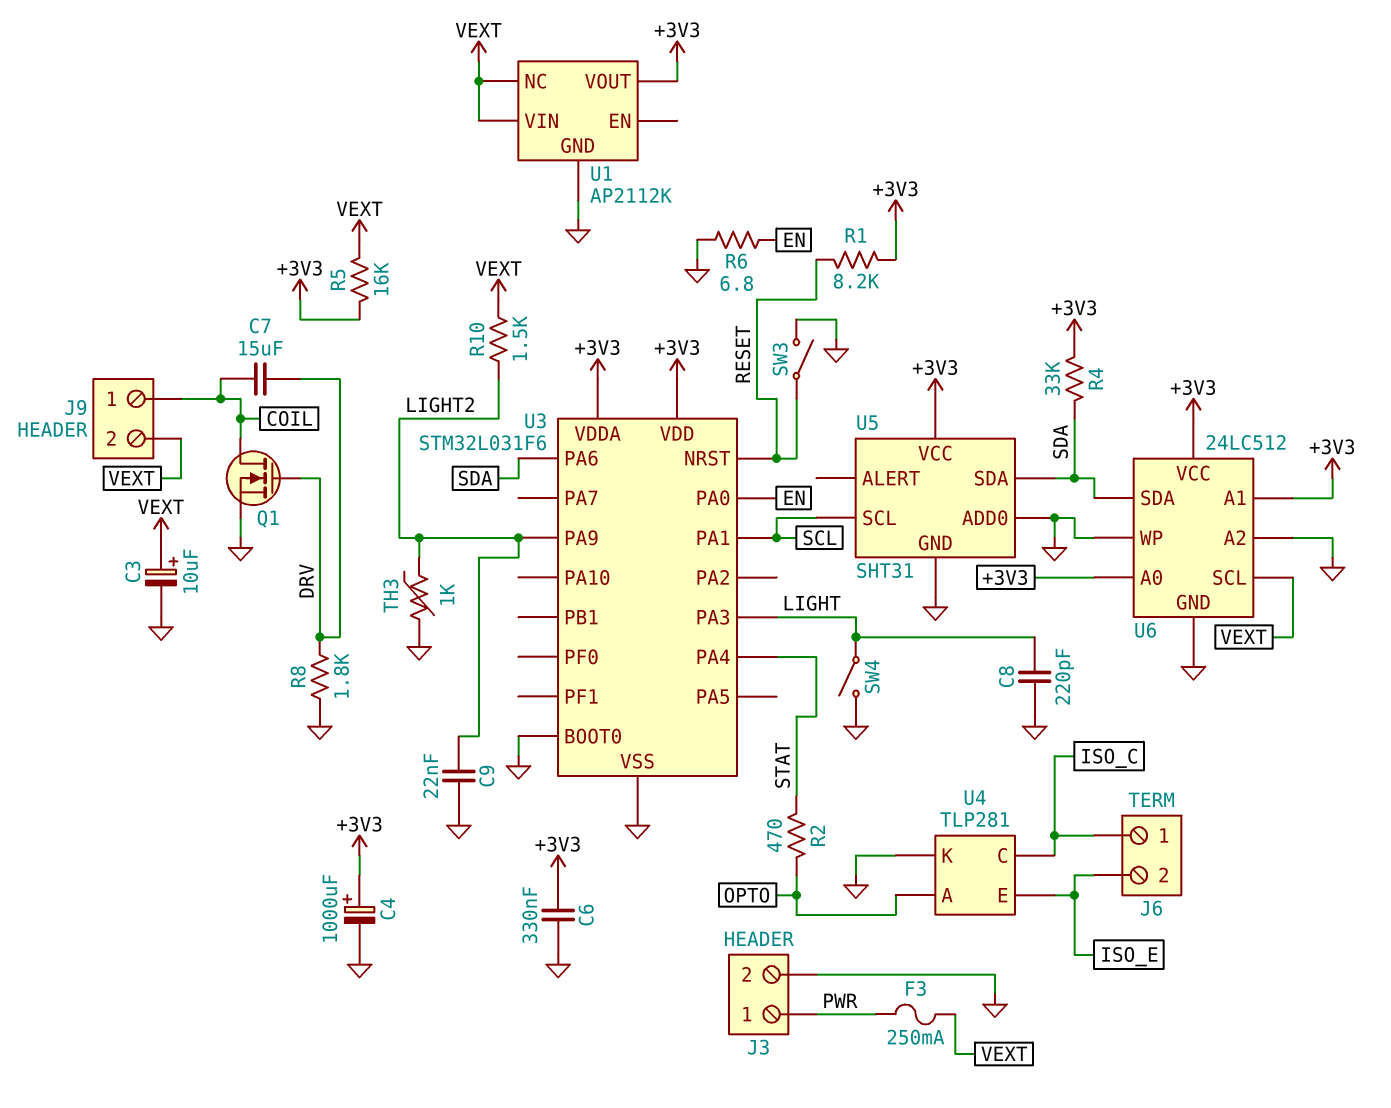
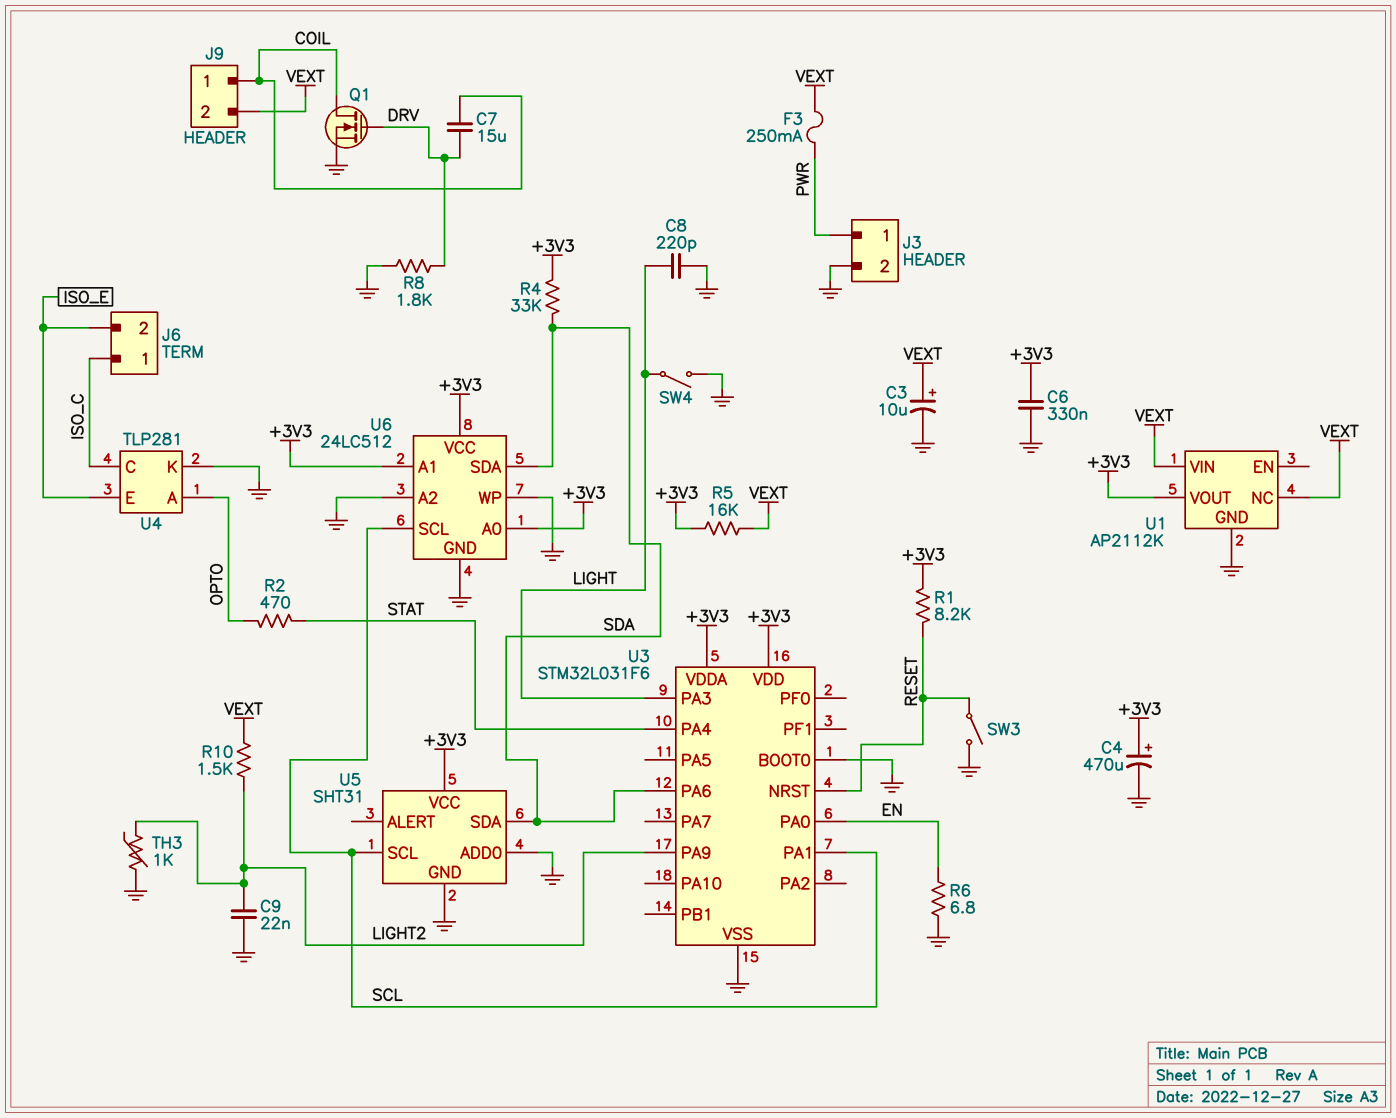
C4: 1000uF (plus +3V3, minus GND) -> 470uF (plus +3V3, minus GND)
U6 pin SCL: VEXT -> SCL

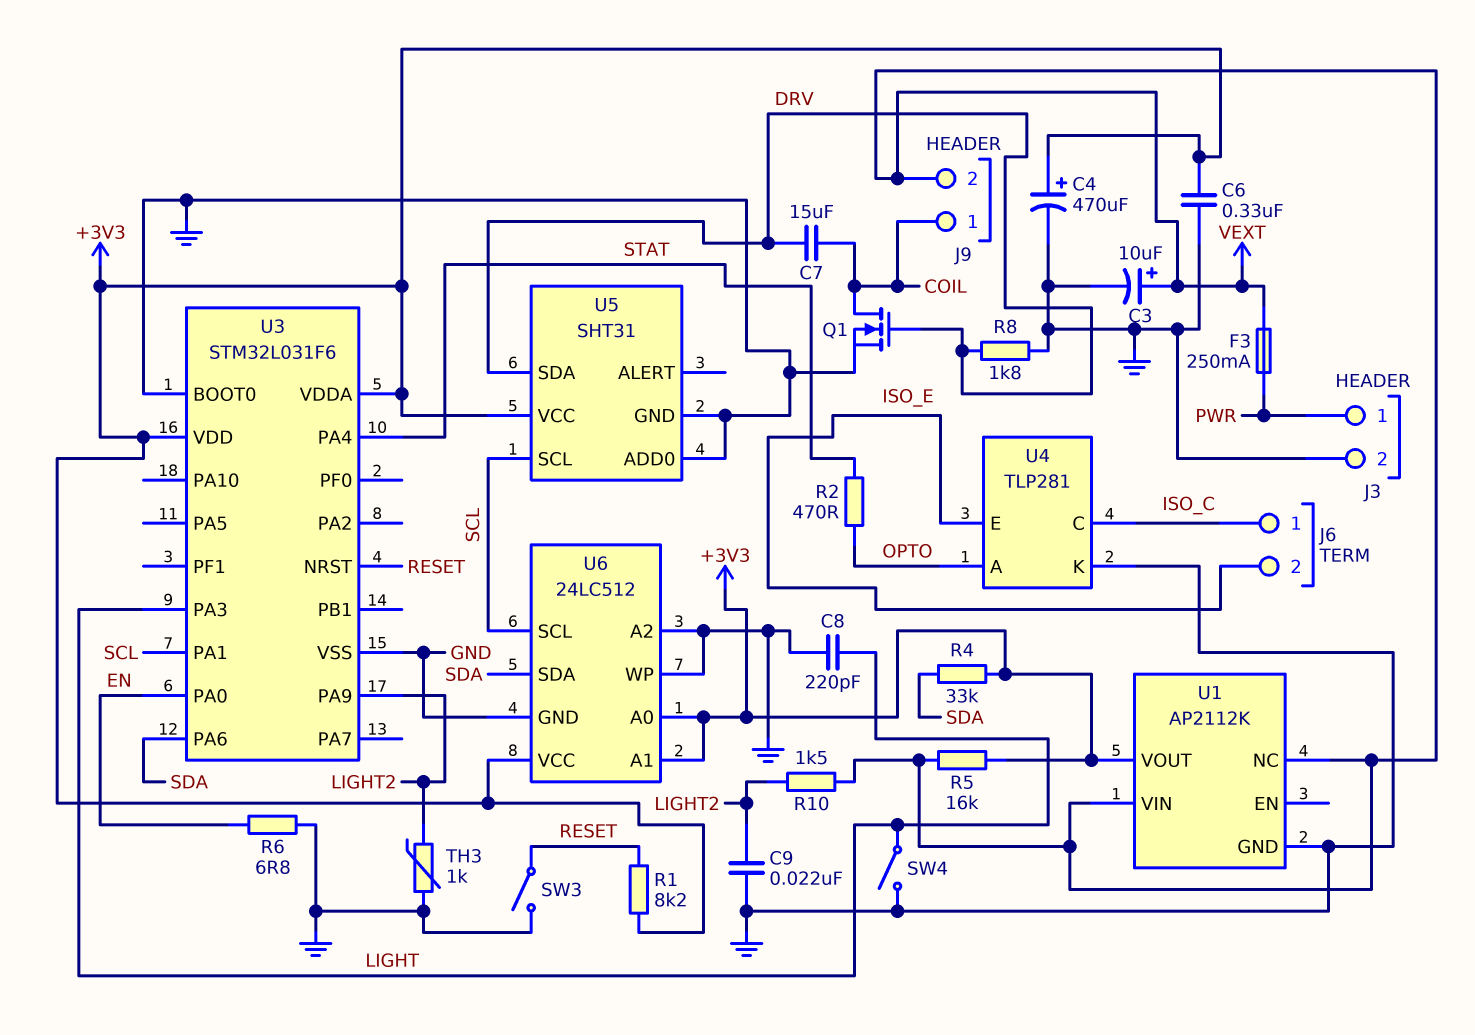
U5 pin SDA: SDA -> DRV

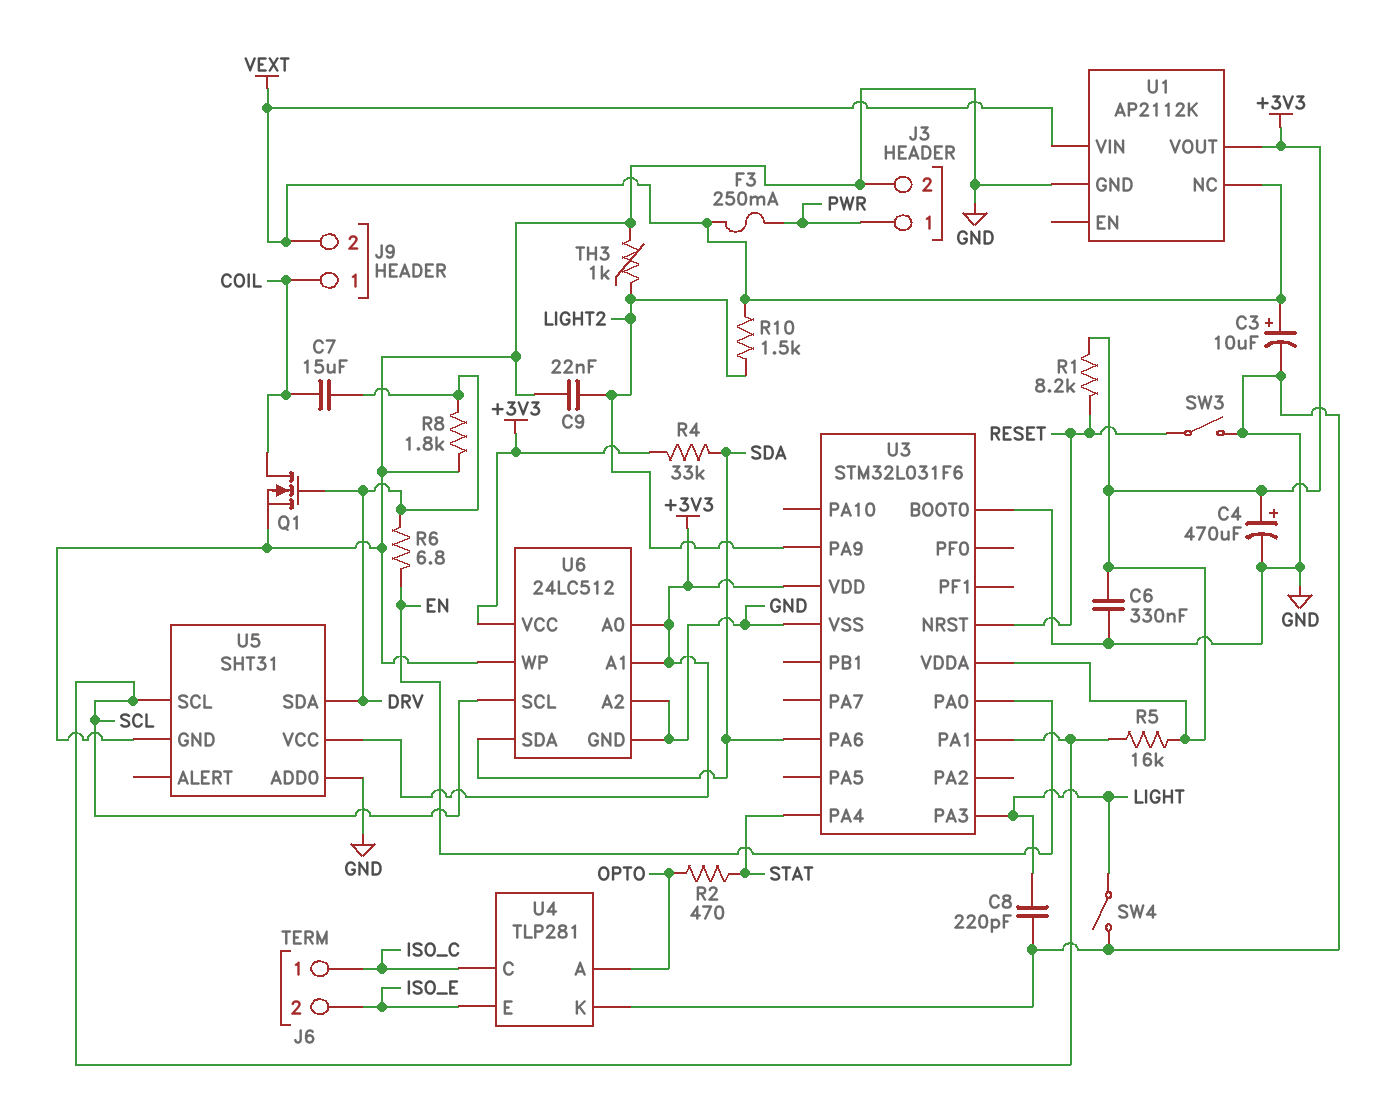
R5: 16k (+3V3, VEXT) -> 16k (+3V3, SCL)
R6: 6.8 (EN, GND) -> 6.8 (DRV, EN)

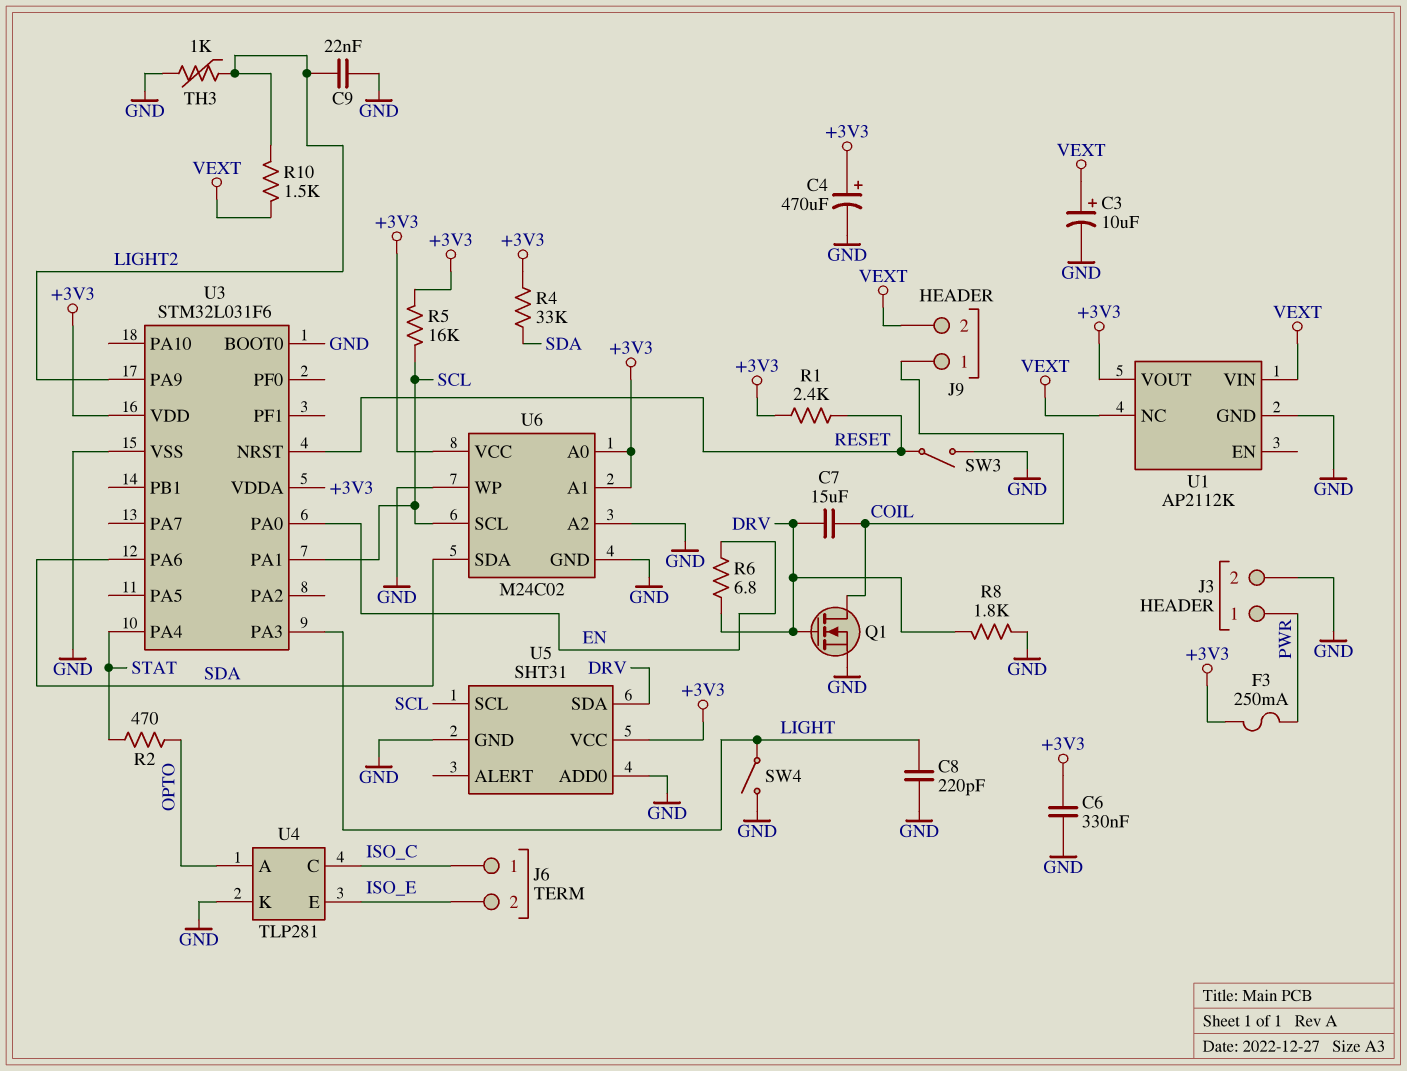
F3: 250mA (PWR, VEXT) -> 250mA (+3V3, PWR)
R1: 8.2k (+3V3, RESET) -> 2.4k (+3V3, RESET)
U6: 24LC512 -> M24C02

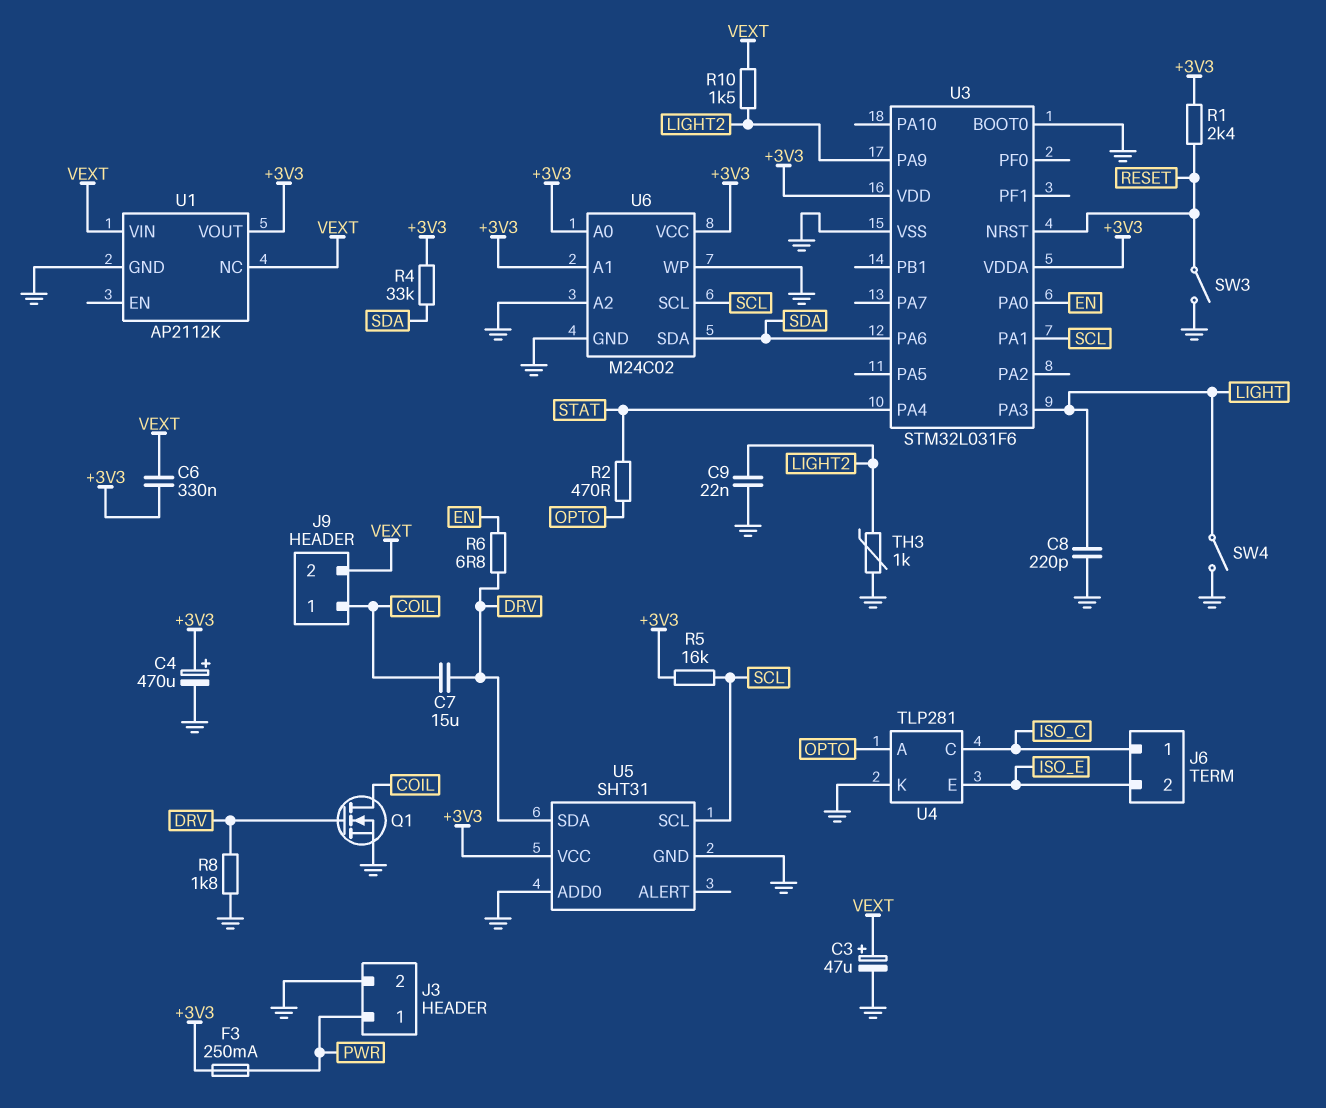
C3: 10uF (plus VEXT, minus GND) -> 47uF (plus VEXT, minus GND)
C6: 330nF (+3V3, GND) -> 330nF (+3V3, VEXT)

